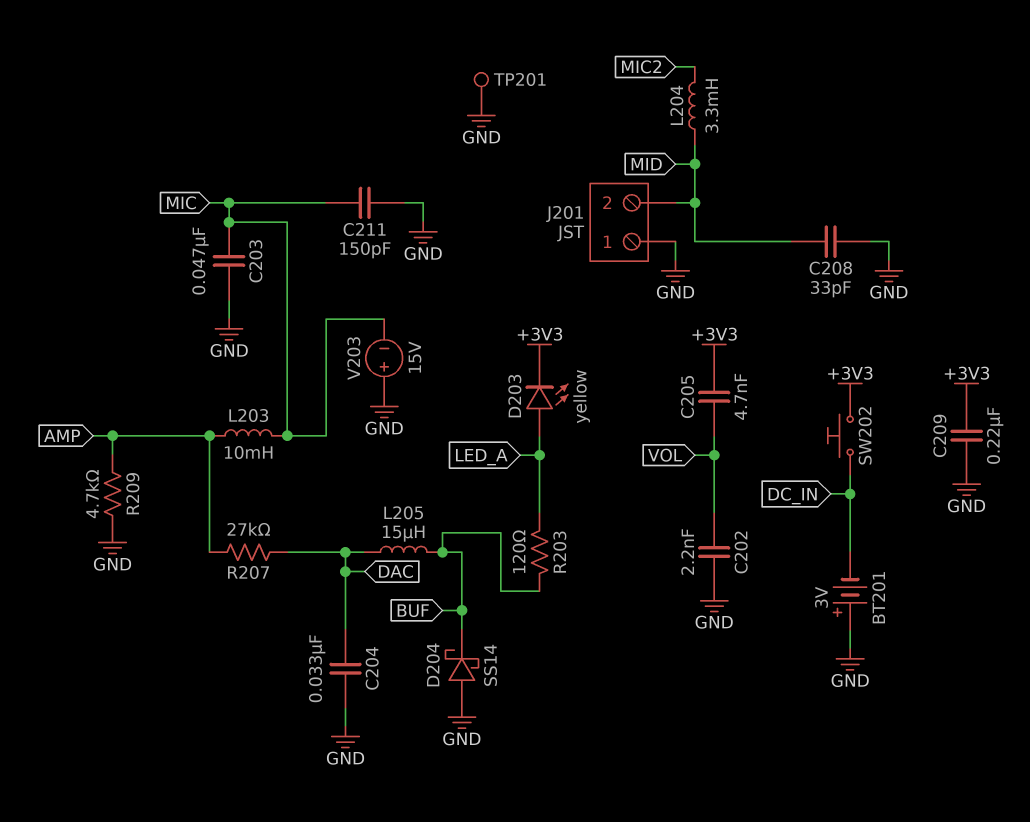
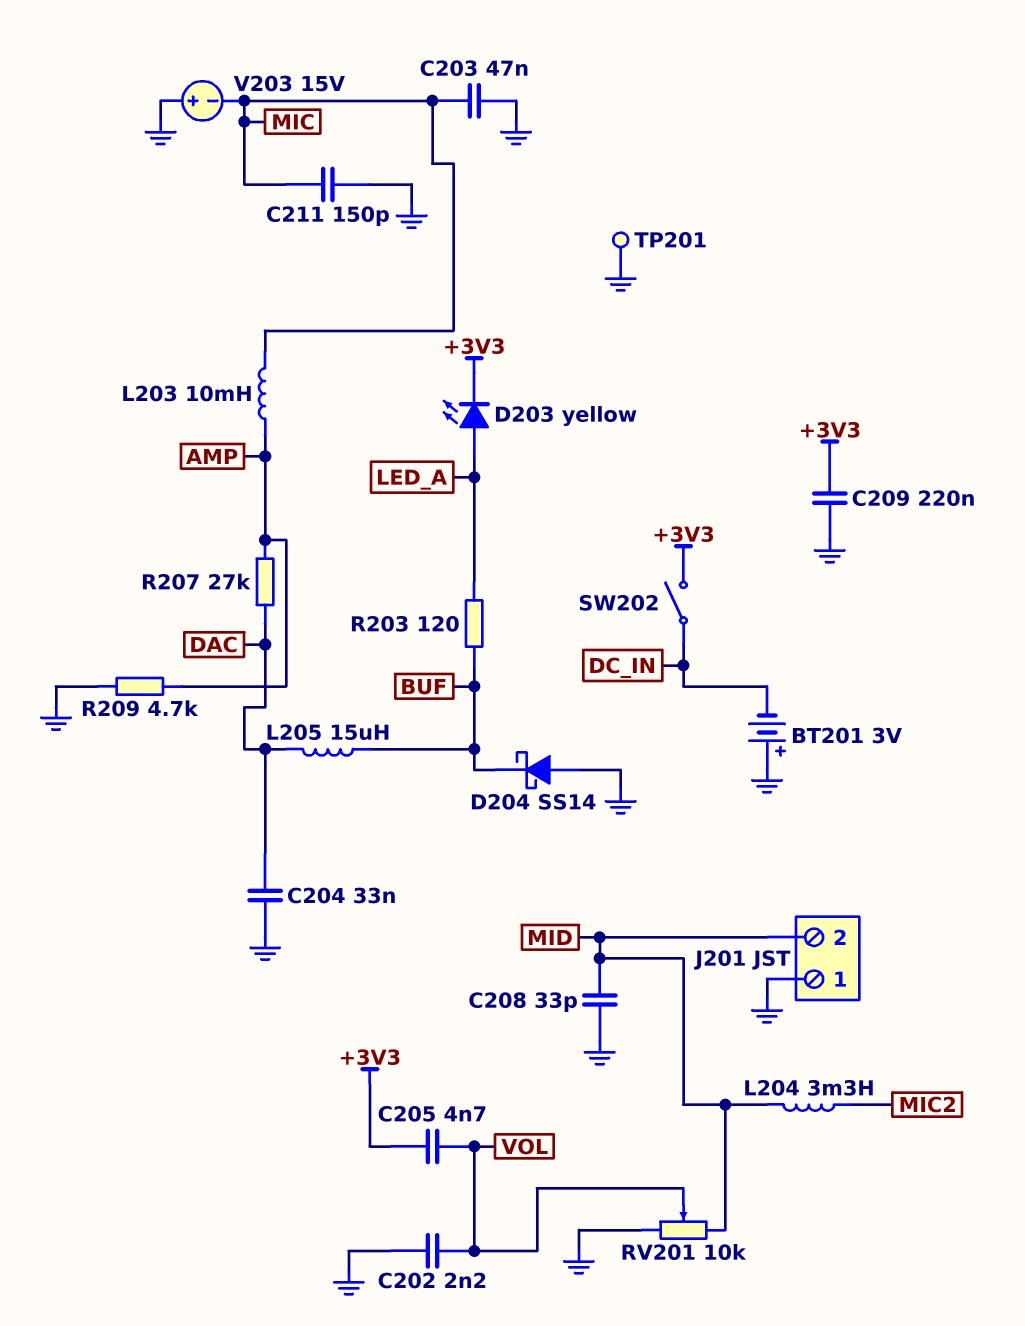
RV201: none -> 10k (GND, MID, wiper VOL)
SW202: button (+3V3, DC_IN) -> switch (+3V3, DC_IN)

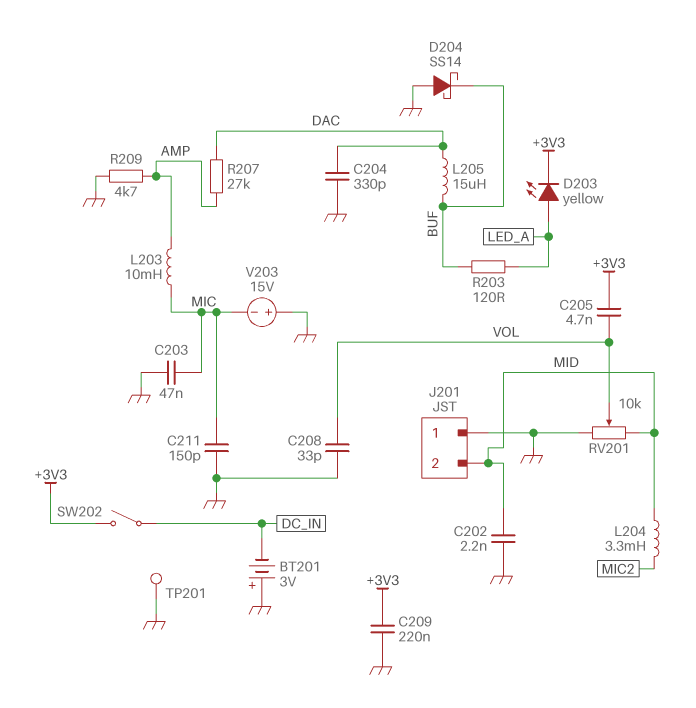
C202: 2.2nF (GND, VOL) -> 2.2nF (GND, MID)
C204: 33nF (DAC, GND) -> 330pF (DAC, GND)
C208: 33pF (GND, MID) -> 33pF (GND, VOL)

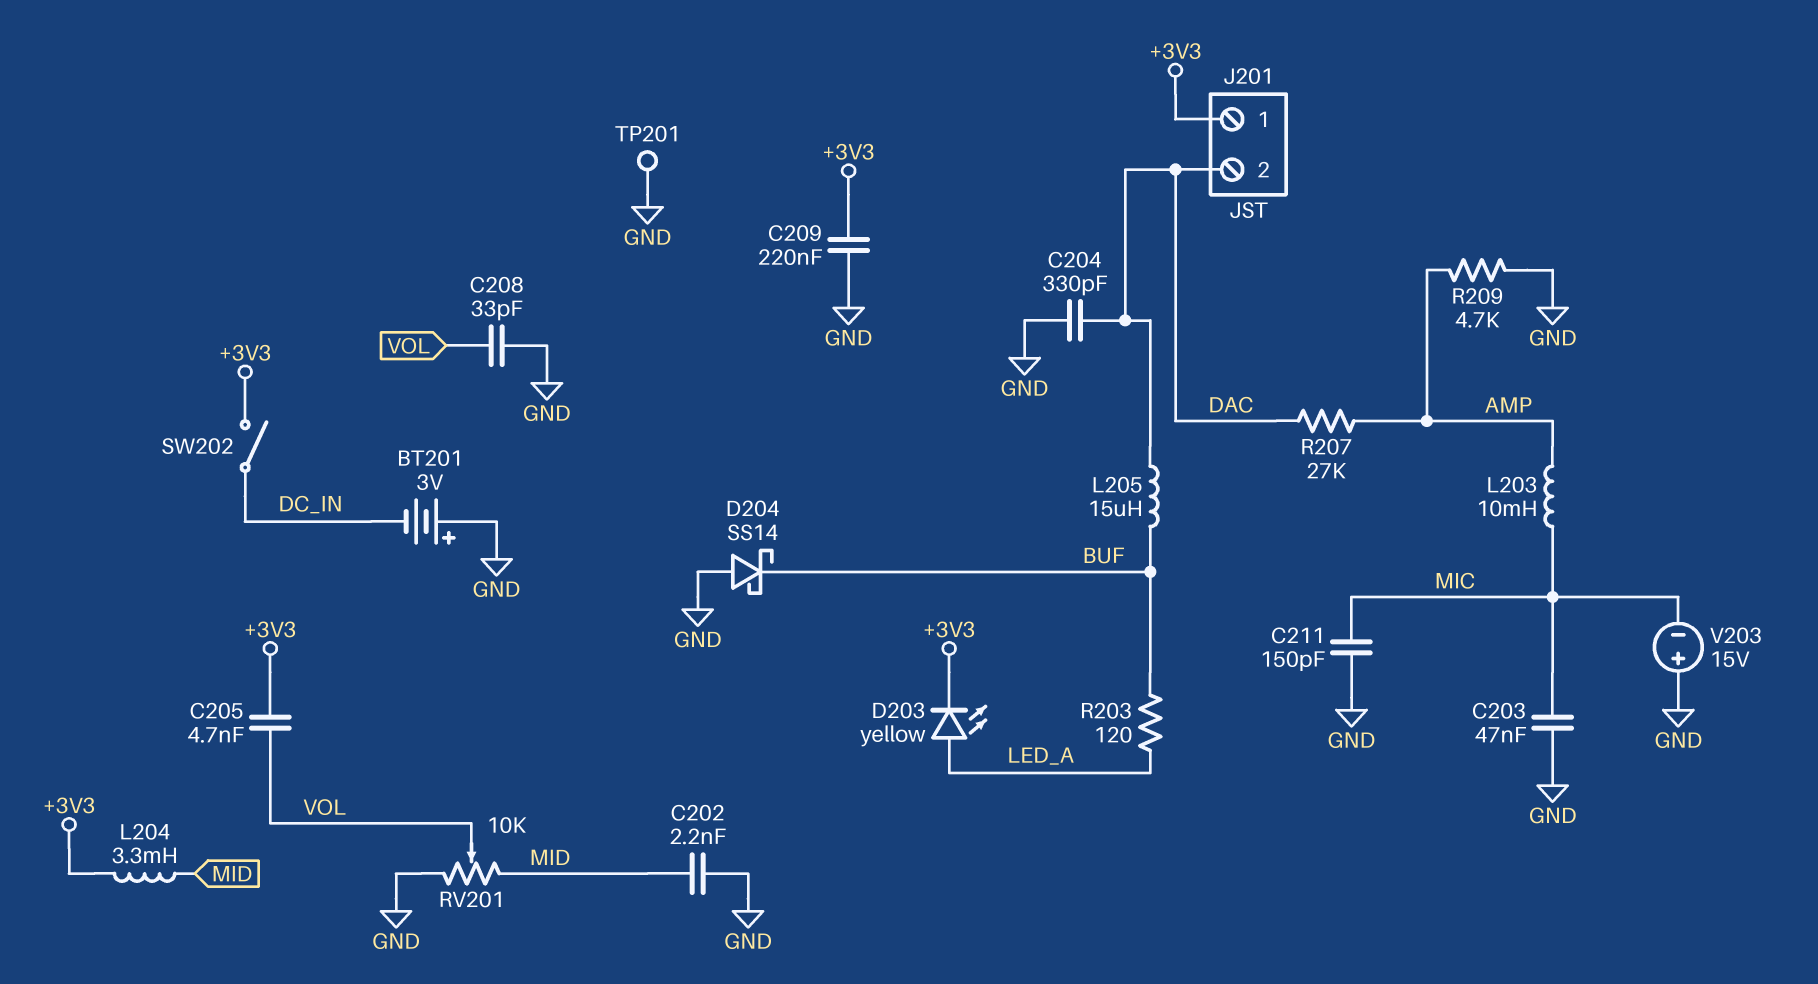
J201 pin 1: GND -> +3V3
J201 pin 2: MID -> DAC
L204: 3.3mH (MIC2, MID) -> 3.3mH (+3V3, MID)

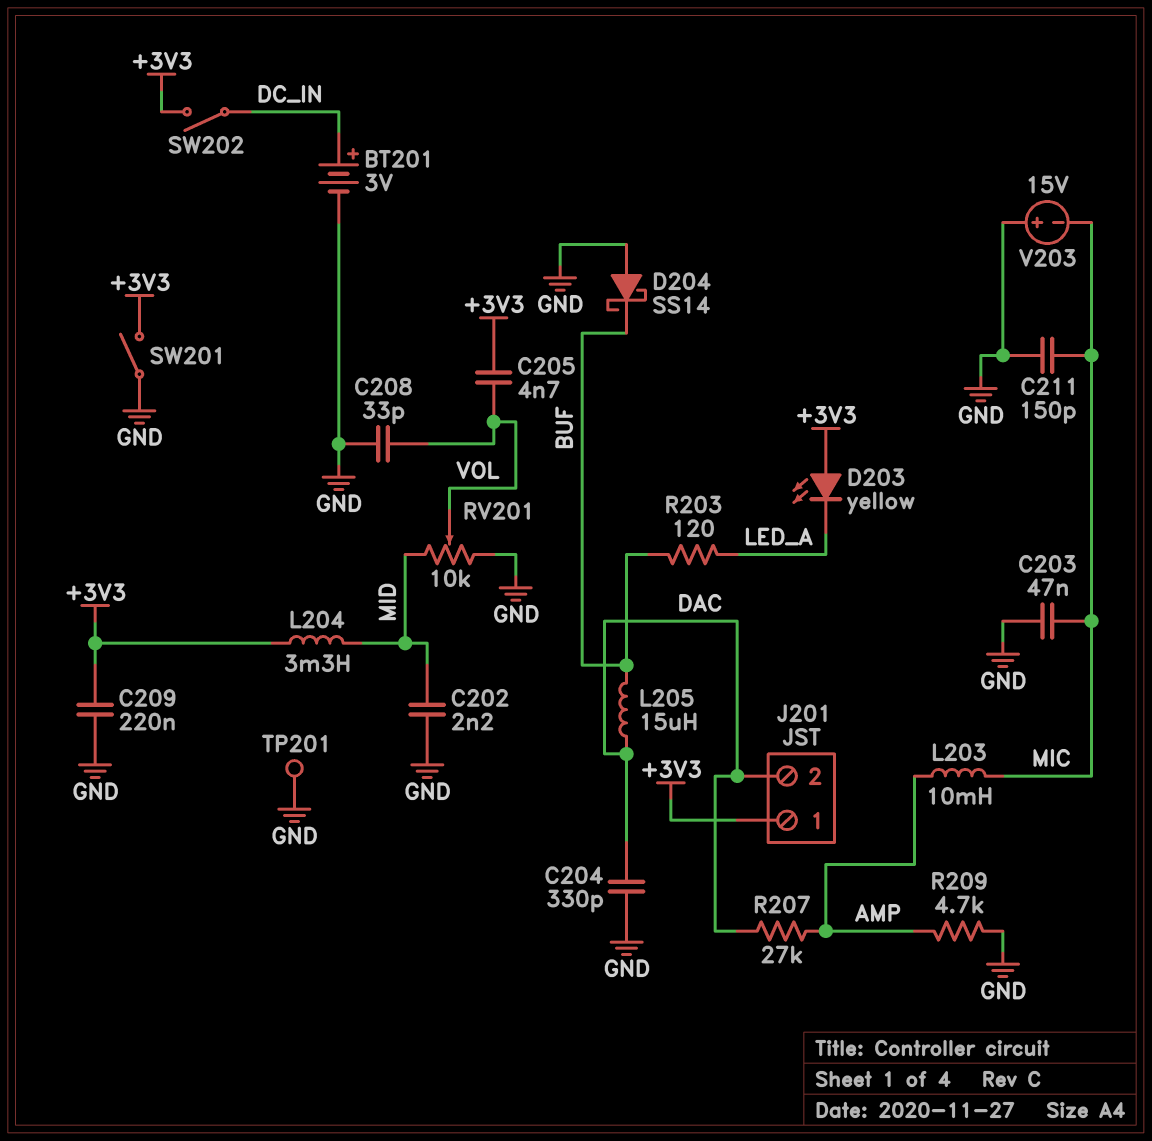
BT201: 3V (plus GND, minus DC_IN) -> 3V (plus DC_IN, minus GND)
D203: LED yellow (A LED_A, K +3V3) -> LED yellow (A +3V3, K LED_A)
SW201: none -> switch (+3V3, GND)

